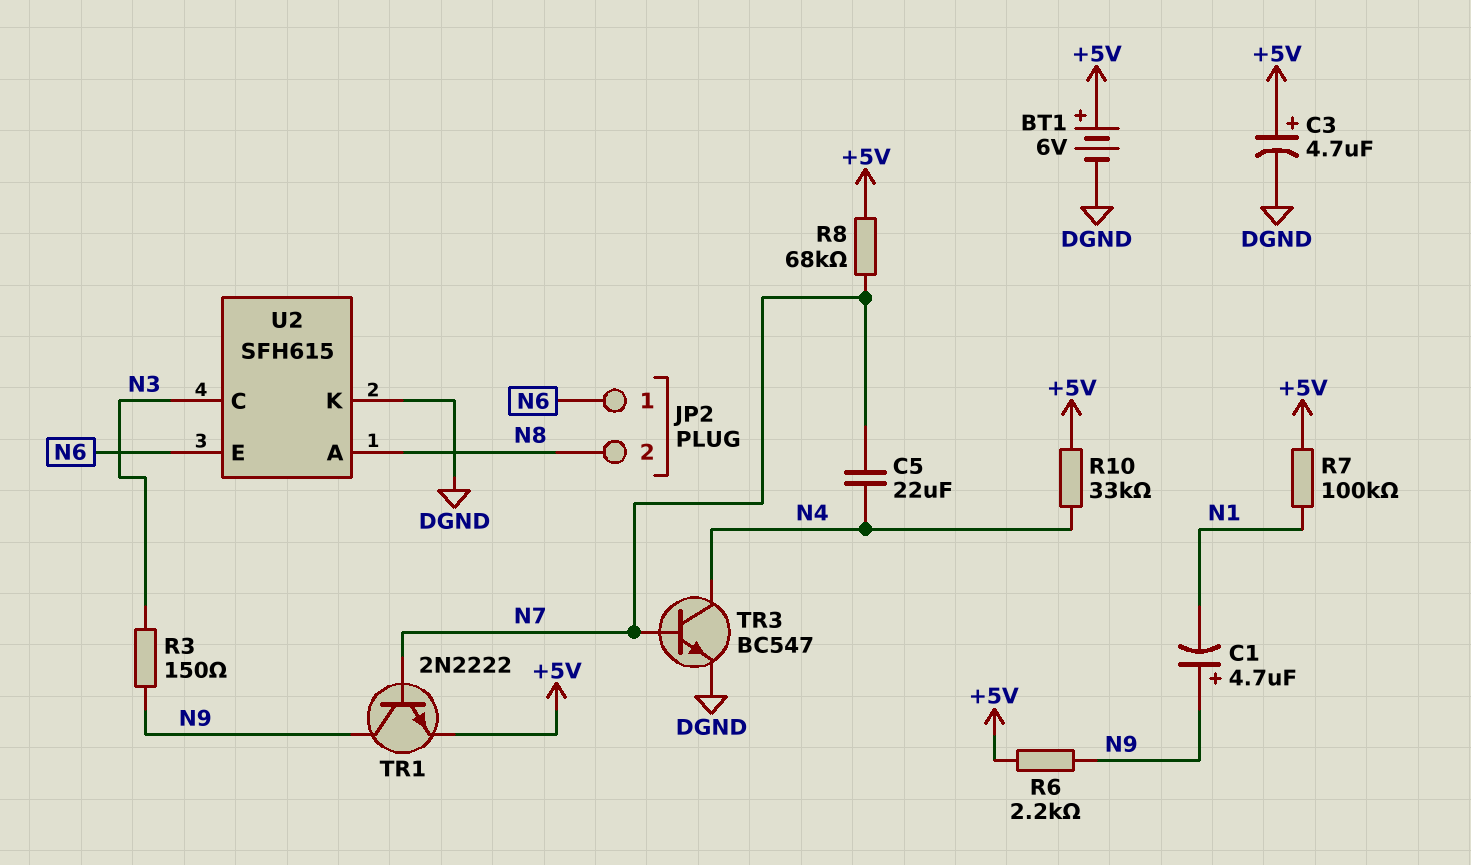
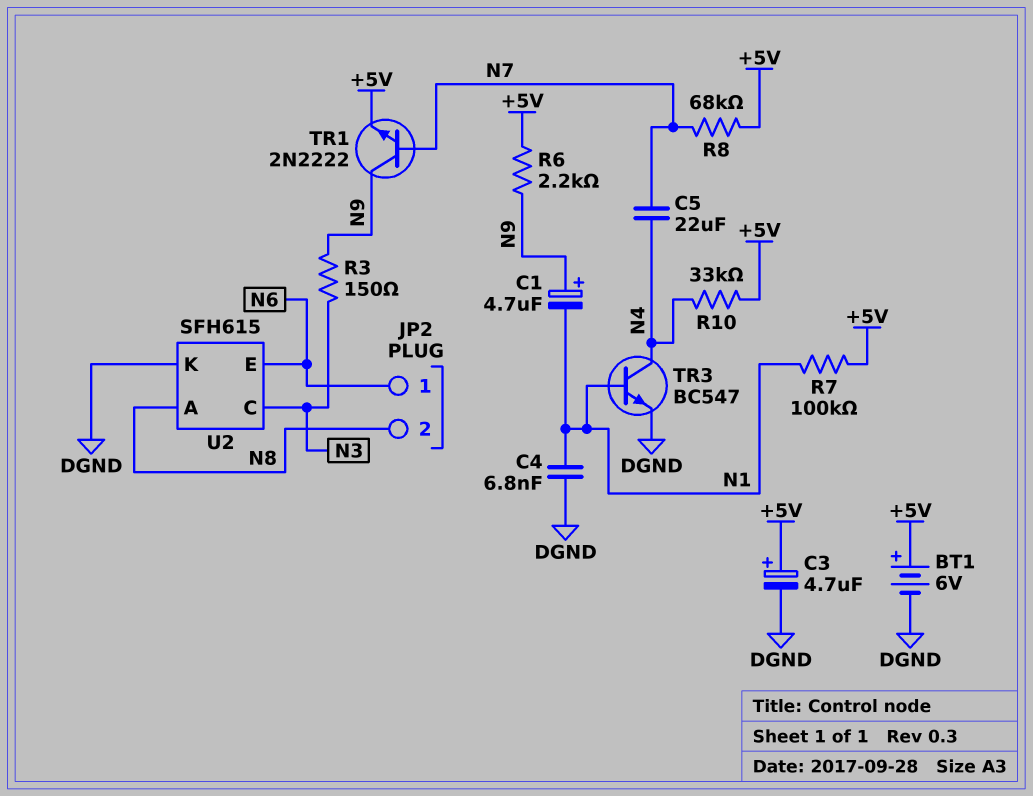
C4: none -> 6.8nF (DGND, N1)
TR3: NPN BC547 (B N7, C N4, E DGND) -> NPN BC547 (B N1, C N4, E DGND)

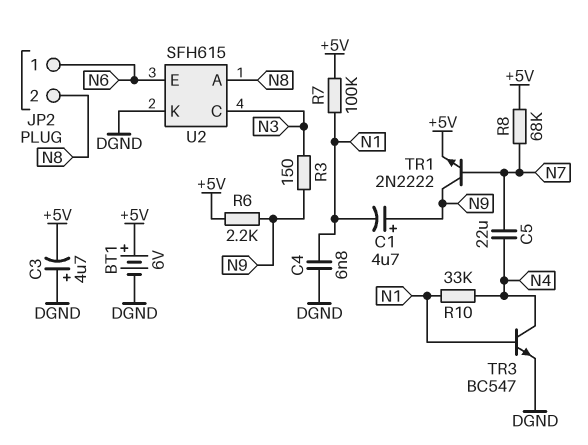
C3: 4.7uF (plus +5V, minus DGND) -> 4.7uF (plus DGND, minus +5V)
R10: 33k (+5V, N4) -> 33k (N1, N4)

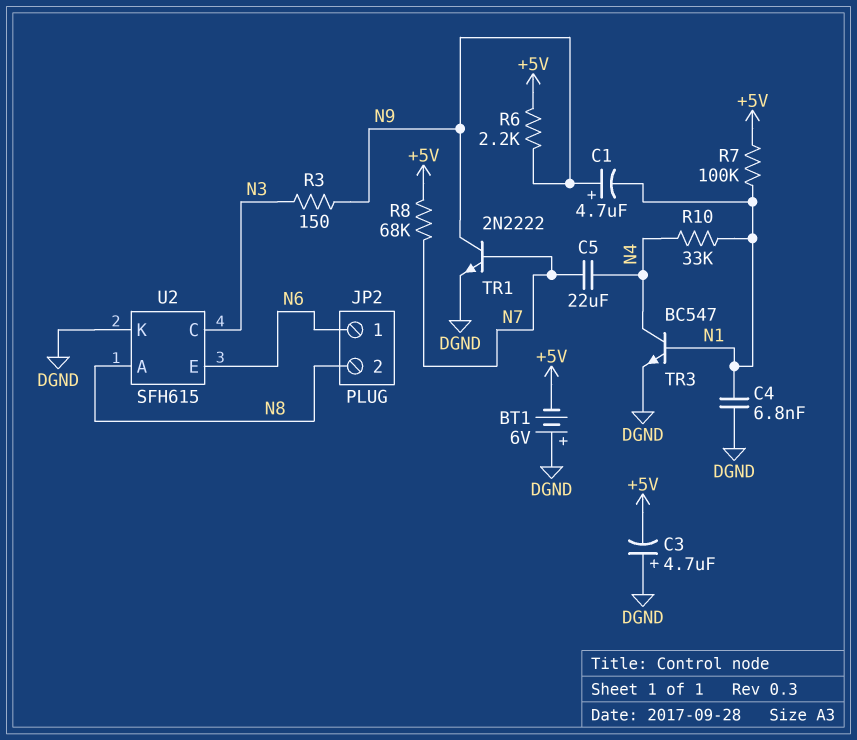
BT1: 6V (plus +5V, minus DGND) -> 6V (plus DGND, minus +5V)
TR1: NPN 2N2222 (B N7, C N9, E +5V) -> NPN 2N2222 (B N7, C N9, E DGND)

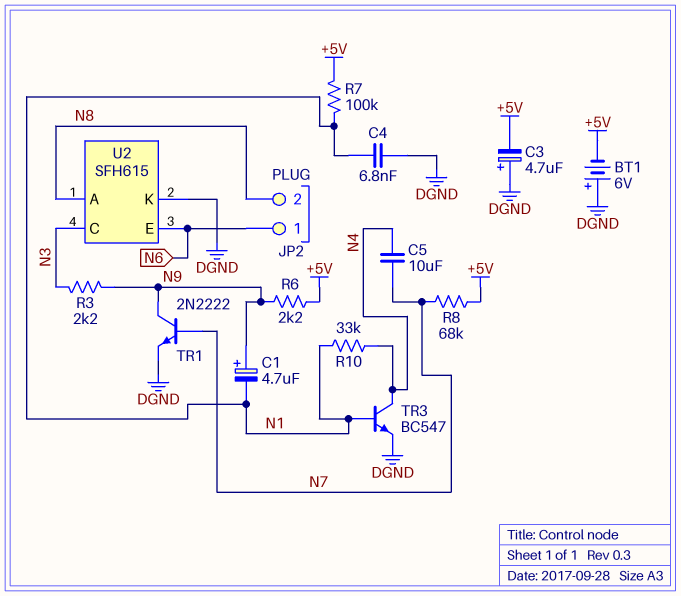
C5: 22uF (N4, N7) -> 10uF (N4, N7)
R3: 150 (N3, N9) -> 2.2k (N3, N9)

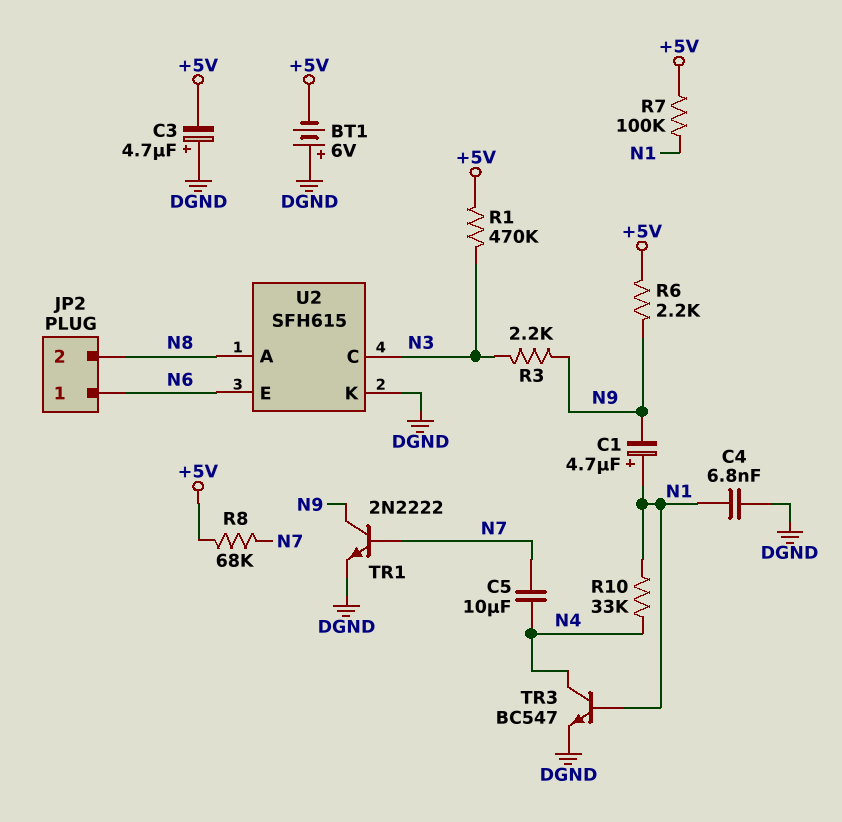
C1: 4.7uF (plus N9, minus N1) -> 4.7uF (plus N1, minus N9)
R1: none -> 470k (+5V, N3)

